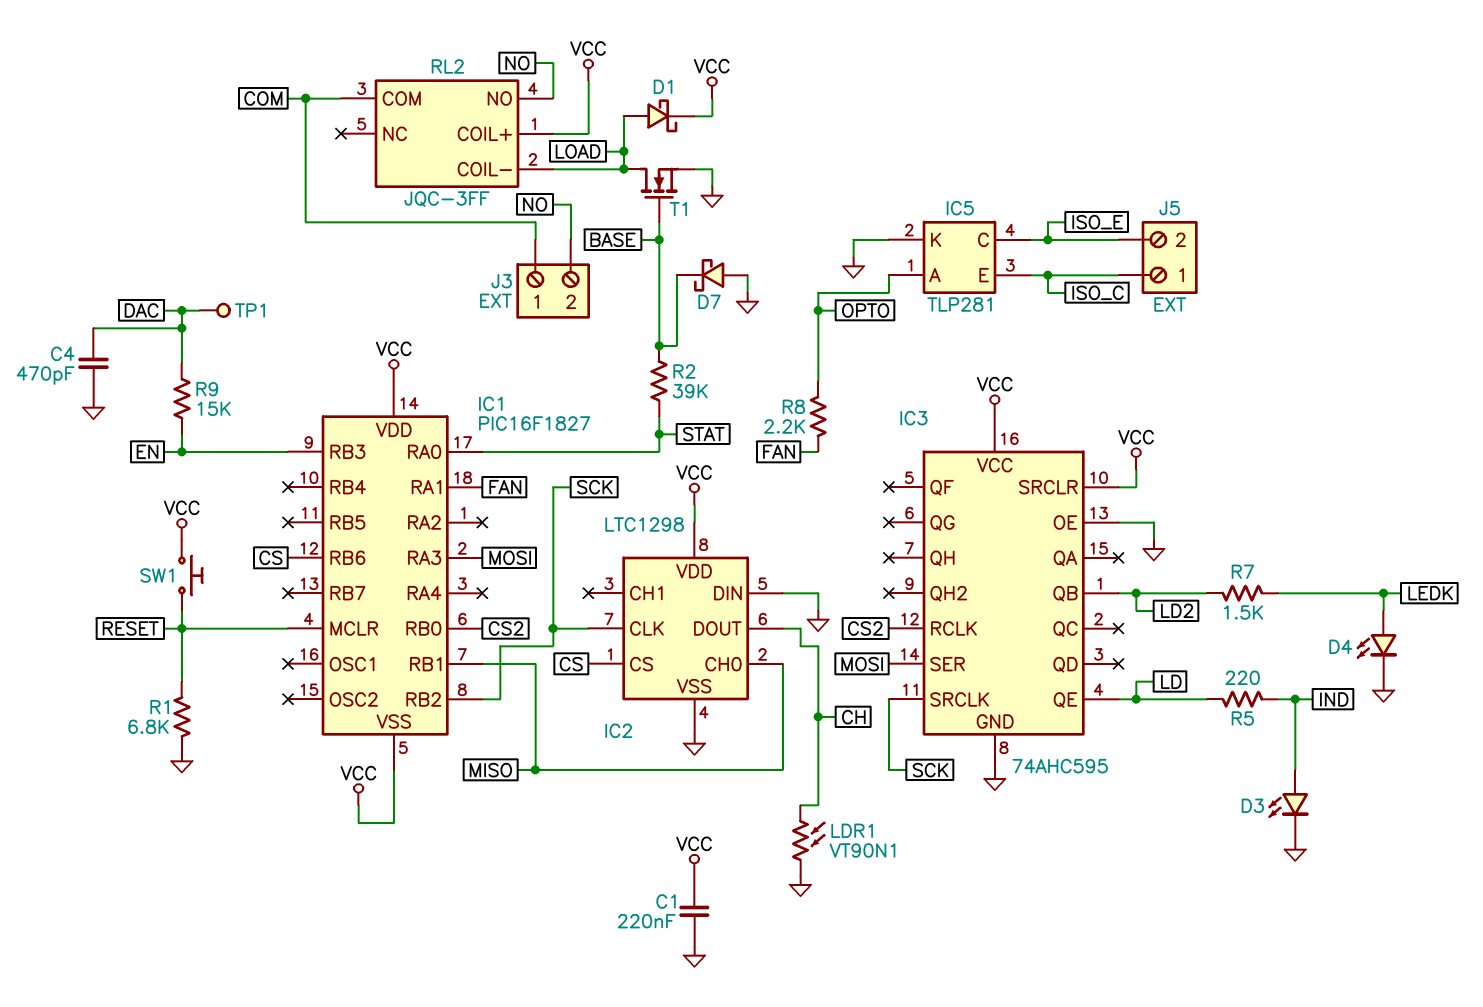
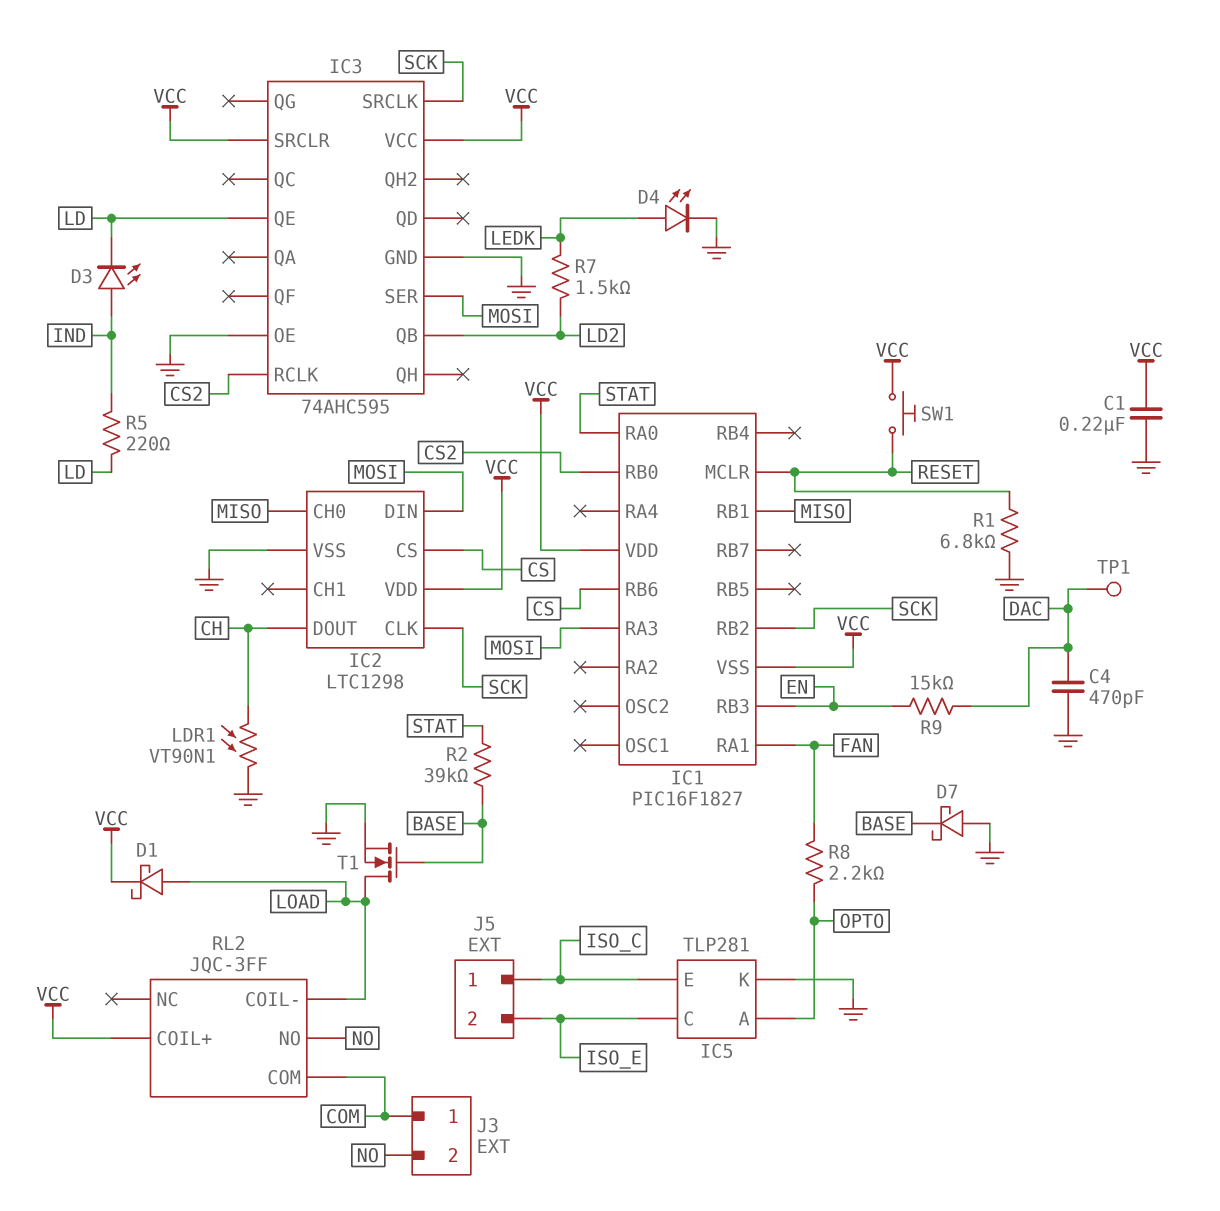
D3: LED (A IND, K GND) -> LED (A IND, K LD)
IC2 pin DIN: GND -> MOSI

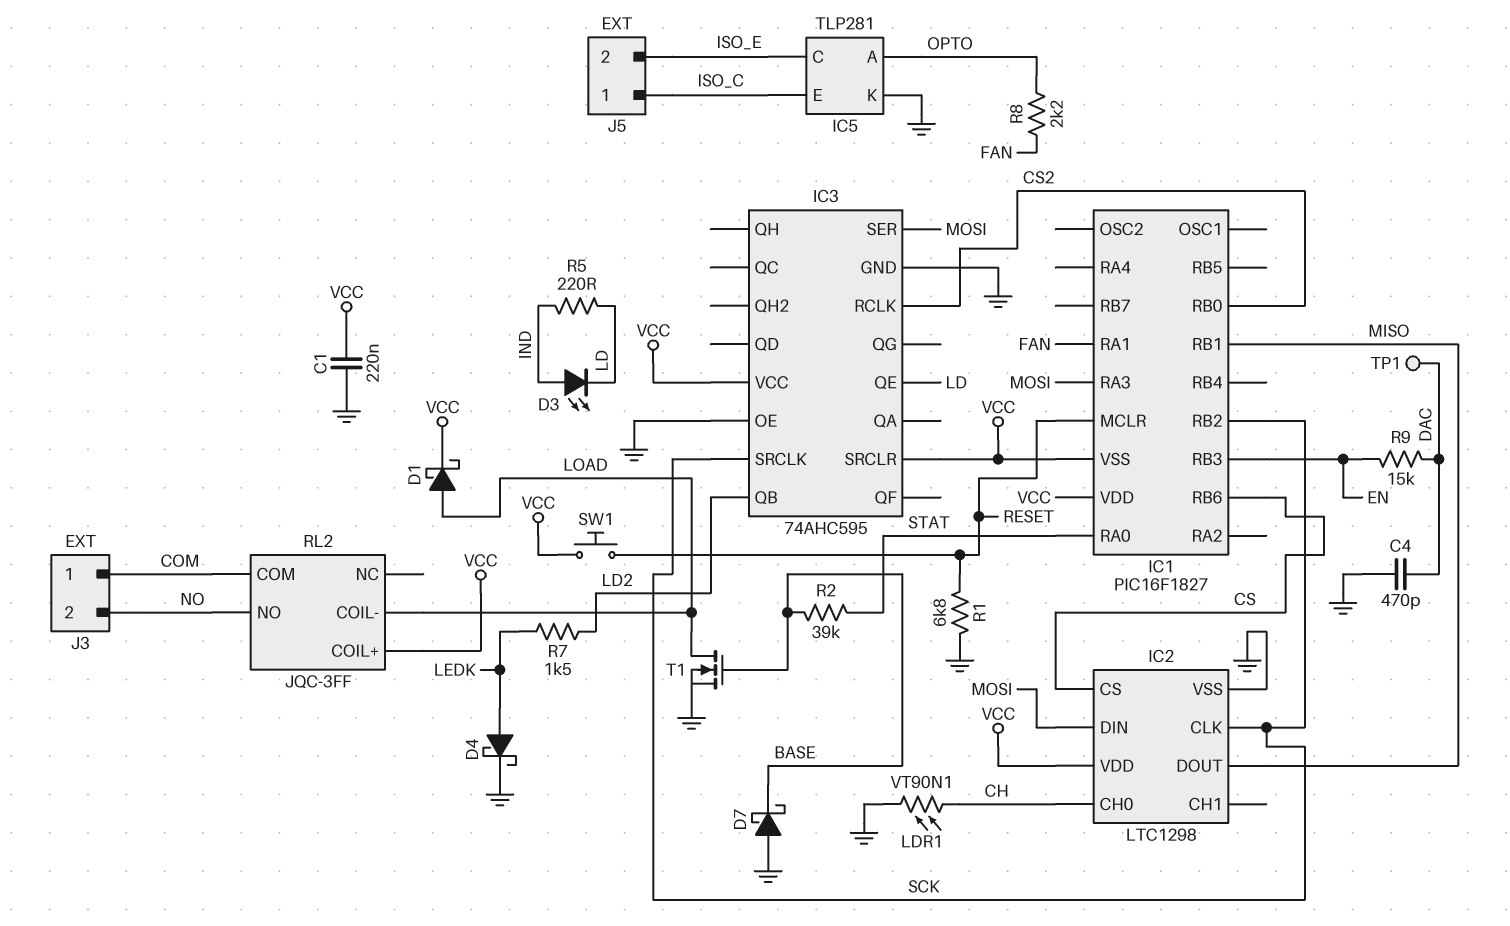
D4: LED (A LEDK, K GND) -> schottky (A LEDK, K GND)
IC2 pin CH0: MISO -> CH
IC2 pin DOUT: CH -> MISO

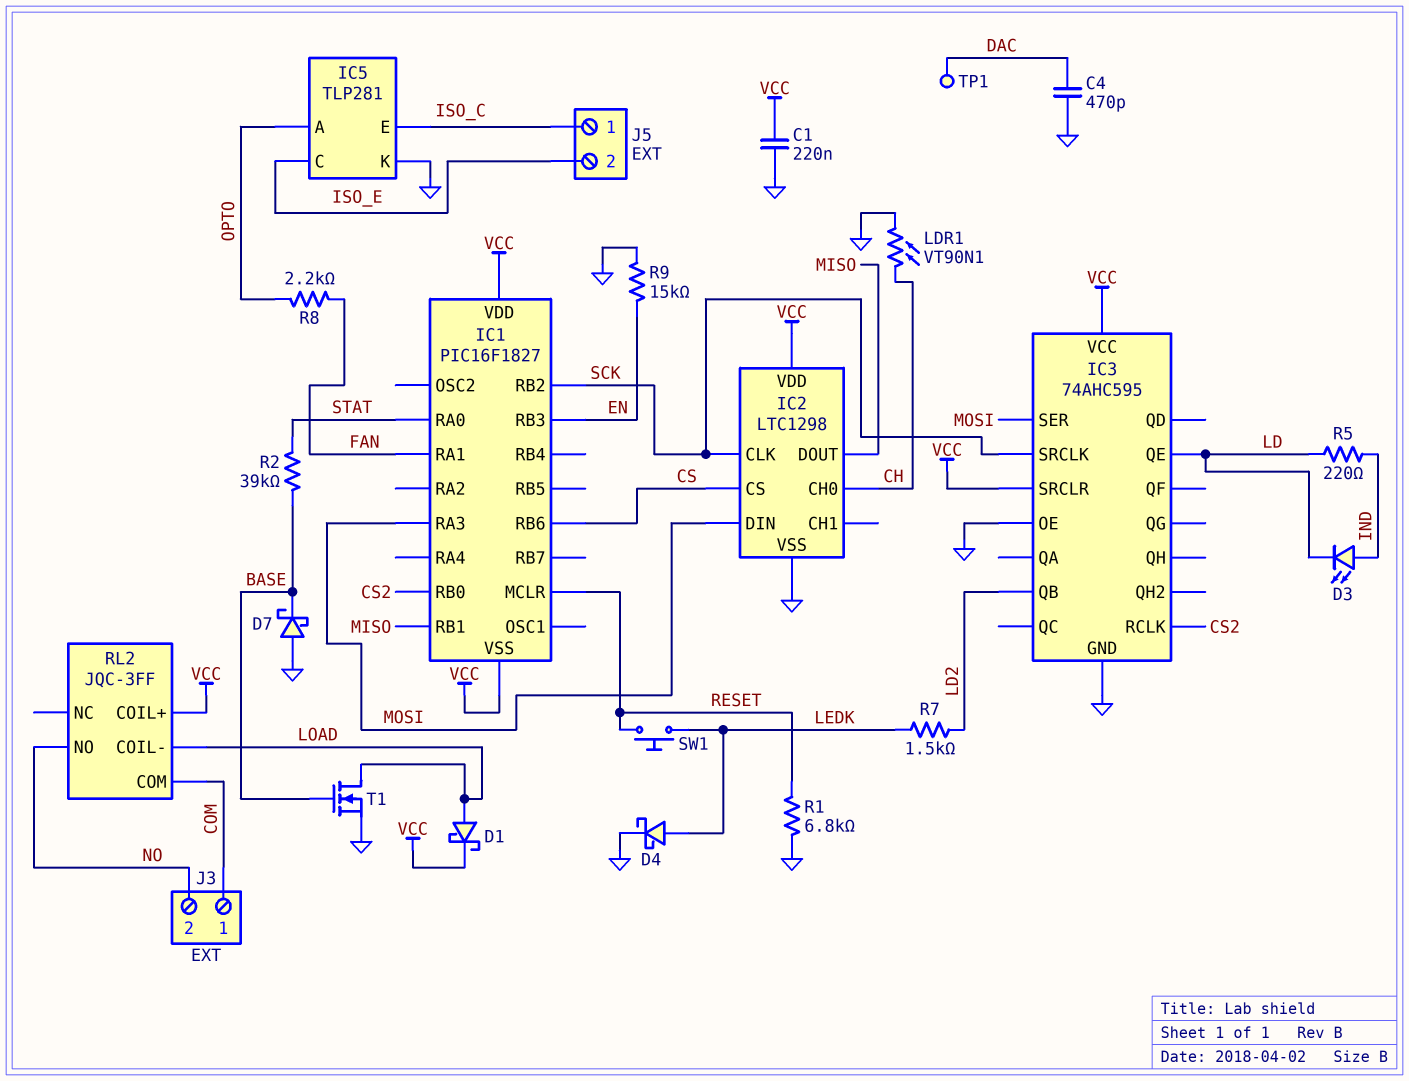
R9: 15k (DAC, EN) -> 15k (EN, GND)
SW1: button (RESET, VCC) -> button (LEDK, RESET)

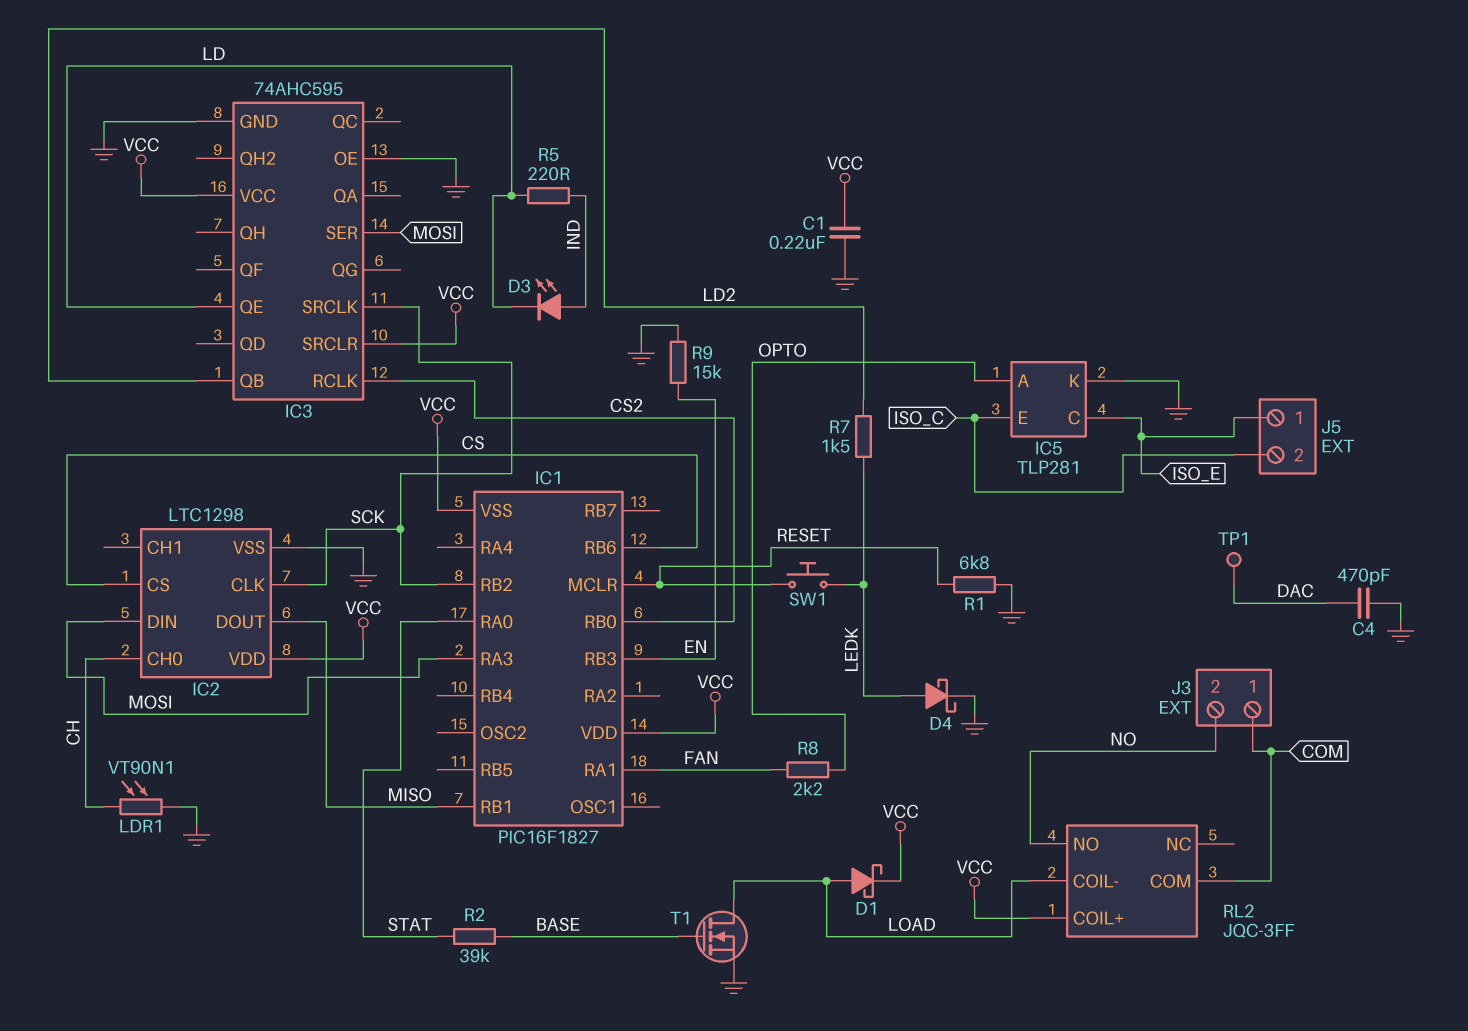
D7: schottky (A GND, K BASE) -> none
J5 pin 1: ISO_C -> ISO_E
J5 pin 2: ISO_E -> ISO_C

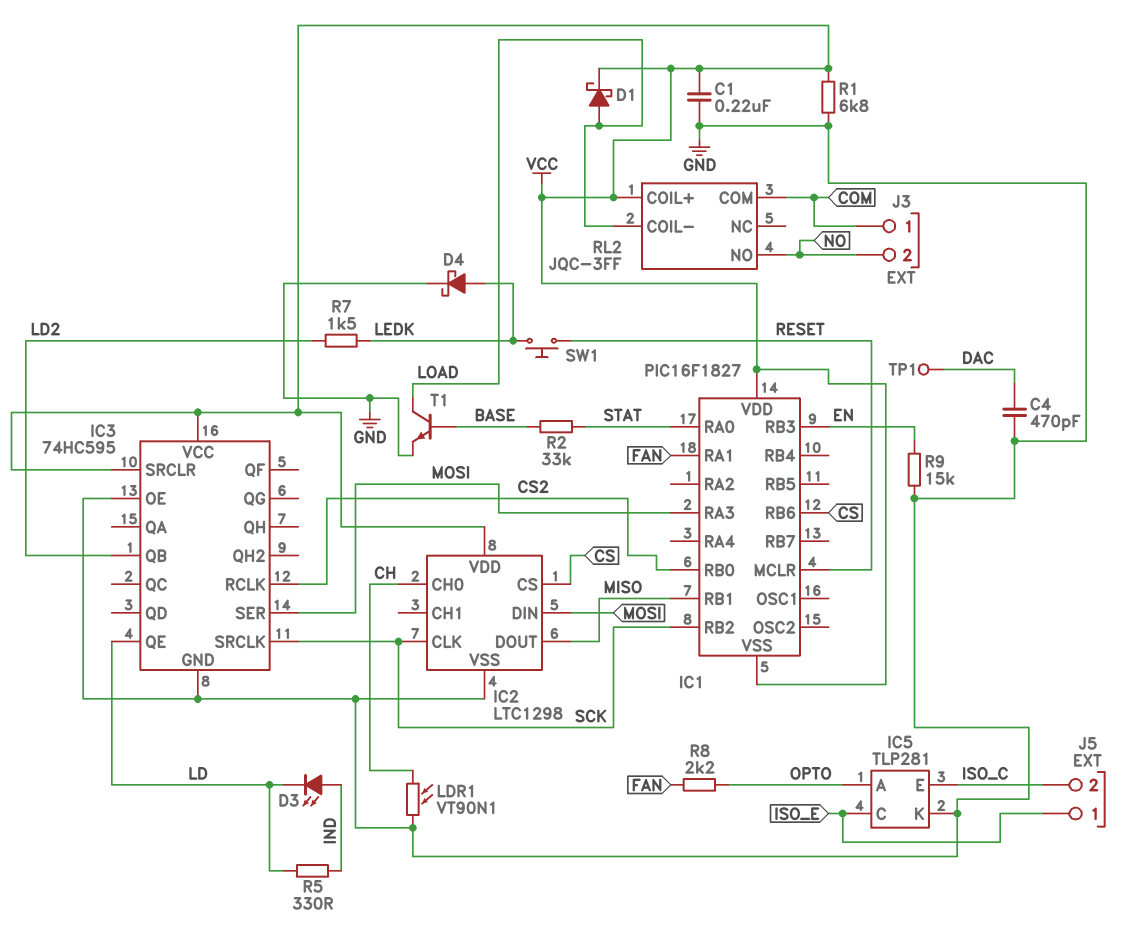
IC3: 74AHC595 -> 74HC595
R1: 6.8k (GND, RESET) -> 6.8k (GND, VCC)
R2: 39k (BASE, STAT) -> 33k (BASE, STAT)
R5: 220 (IND, LD) -> 330 (IND, LD)
T1: NMOS (G BASE, D LOAD, S GND) -> NPN (B BASE, C LOAD, E GND)

